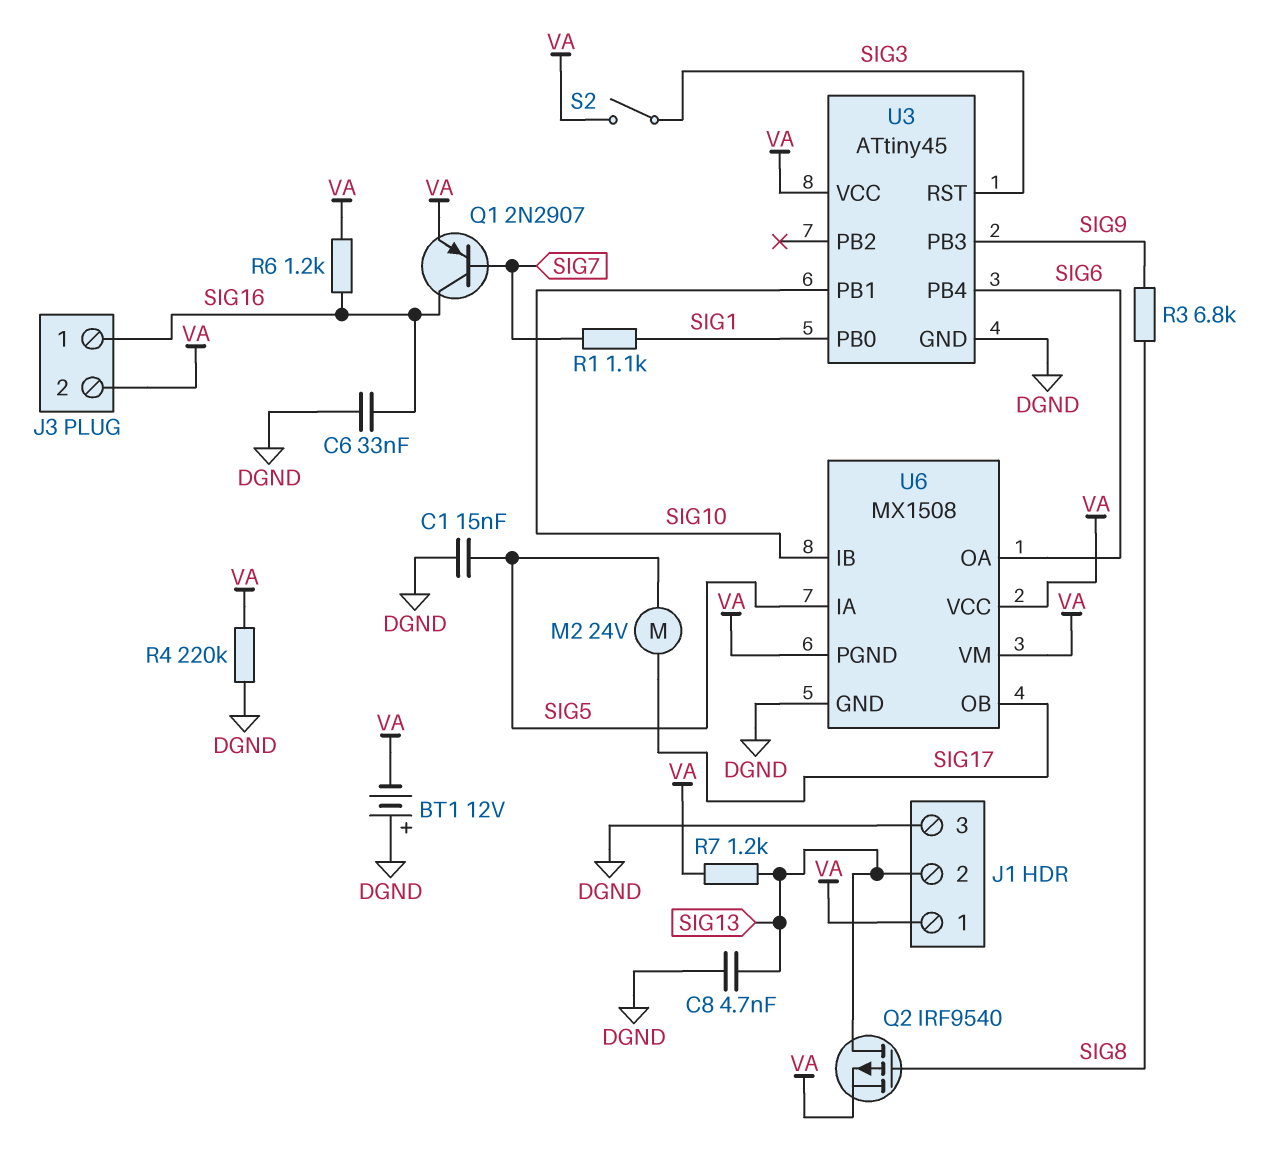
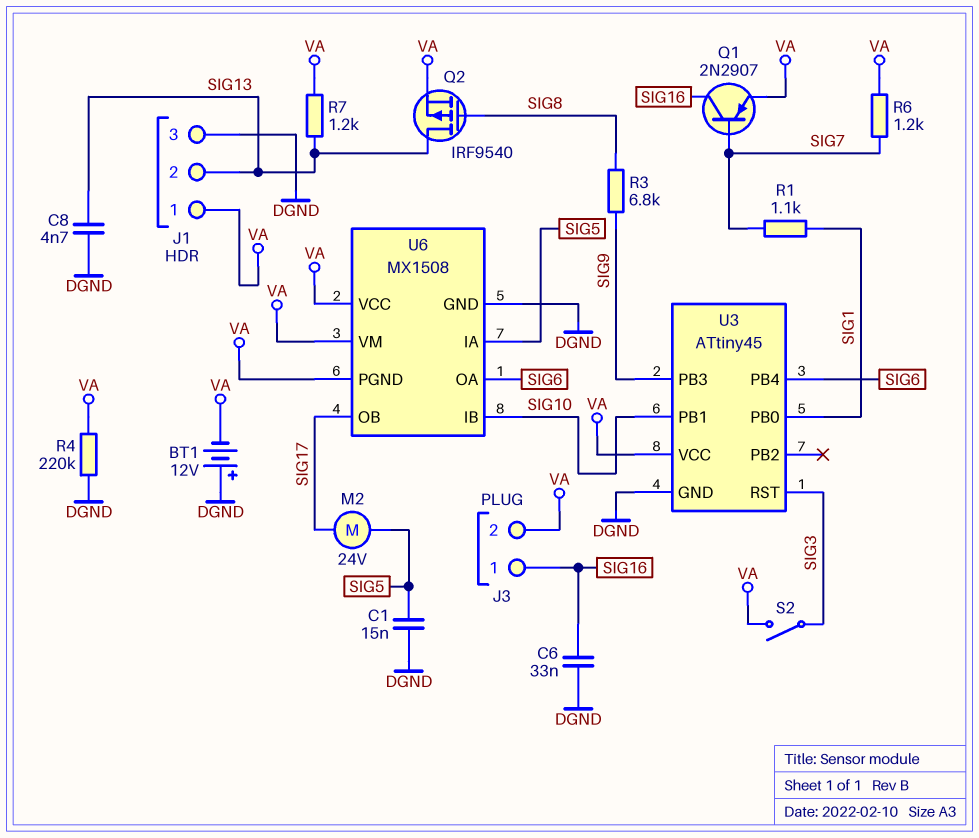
R6: 1.2k (SIG16, VA) -> 1.2k (SIG7, VA)

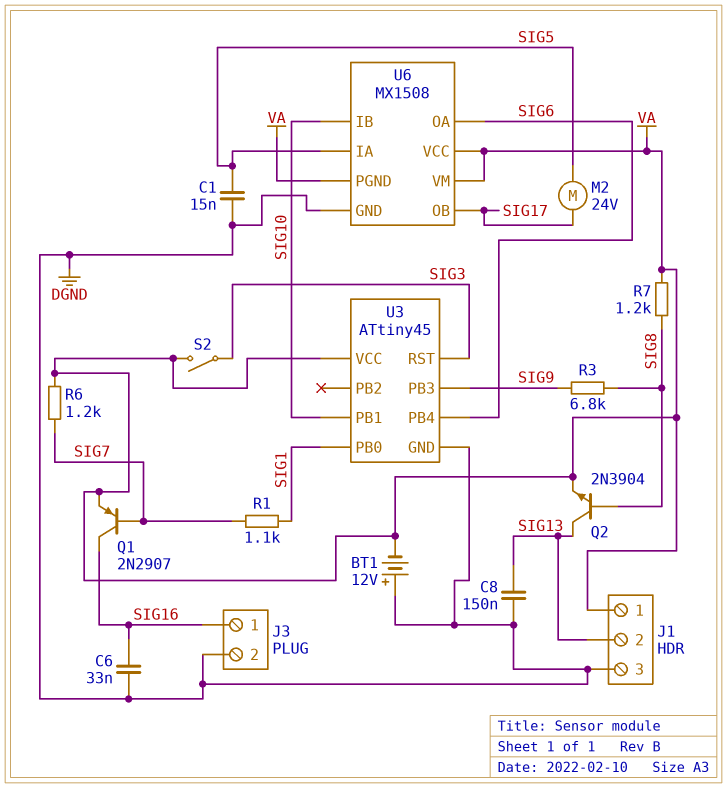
C8: 4.7nF (DGND, SIG13) -> 150nF (DGND, SIG13)
J3 pin 2: VA -> DGND
Q2: PMOS IRF9540 (G SIG8, D SIG13, S VA) -> NPN 2N3904 (B SIG8, C SIG13, E VA)
R4: 220k (DGND, VA) -> none
R7: 1.2k (SIG13, VA) -> 1.2k (SIG8, VA)

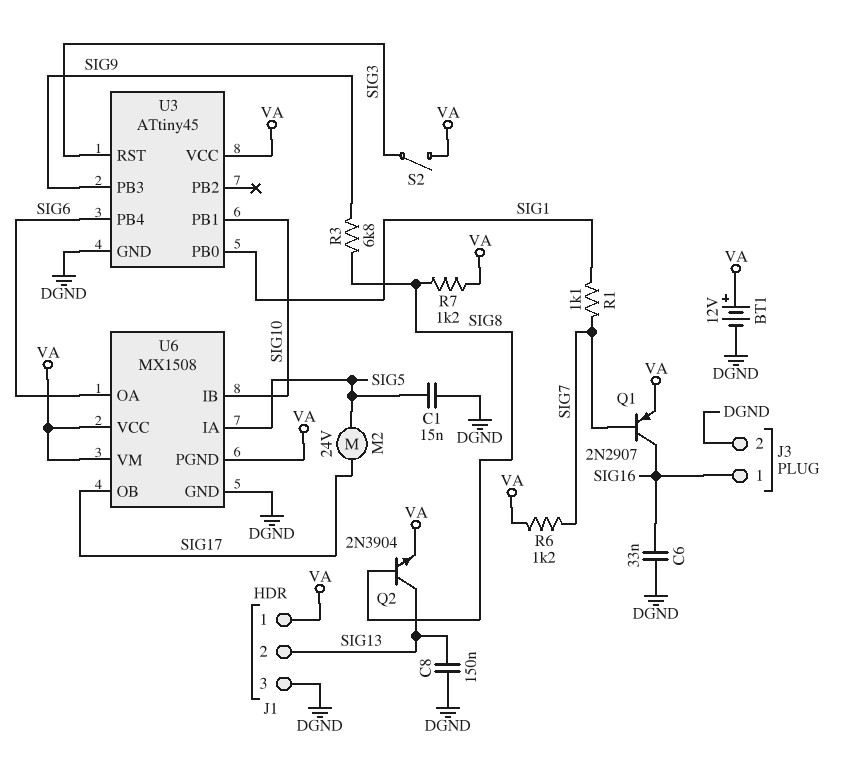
BT1: 12V (plus DGND, minus VA) -> 12V (plus VA, minus DGND)

